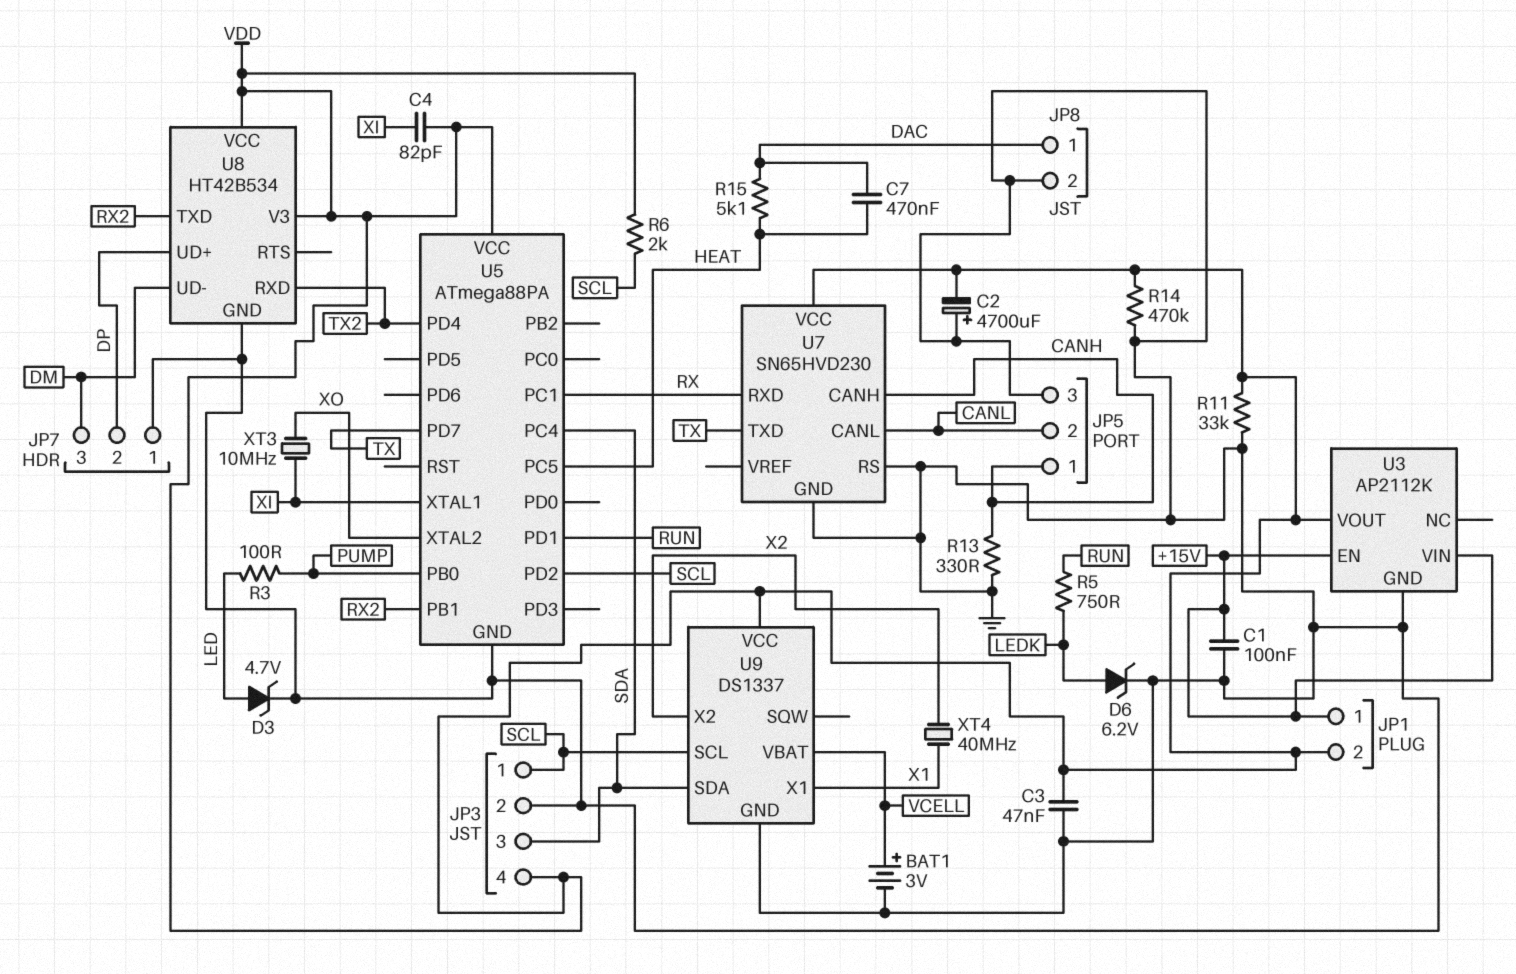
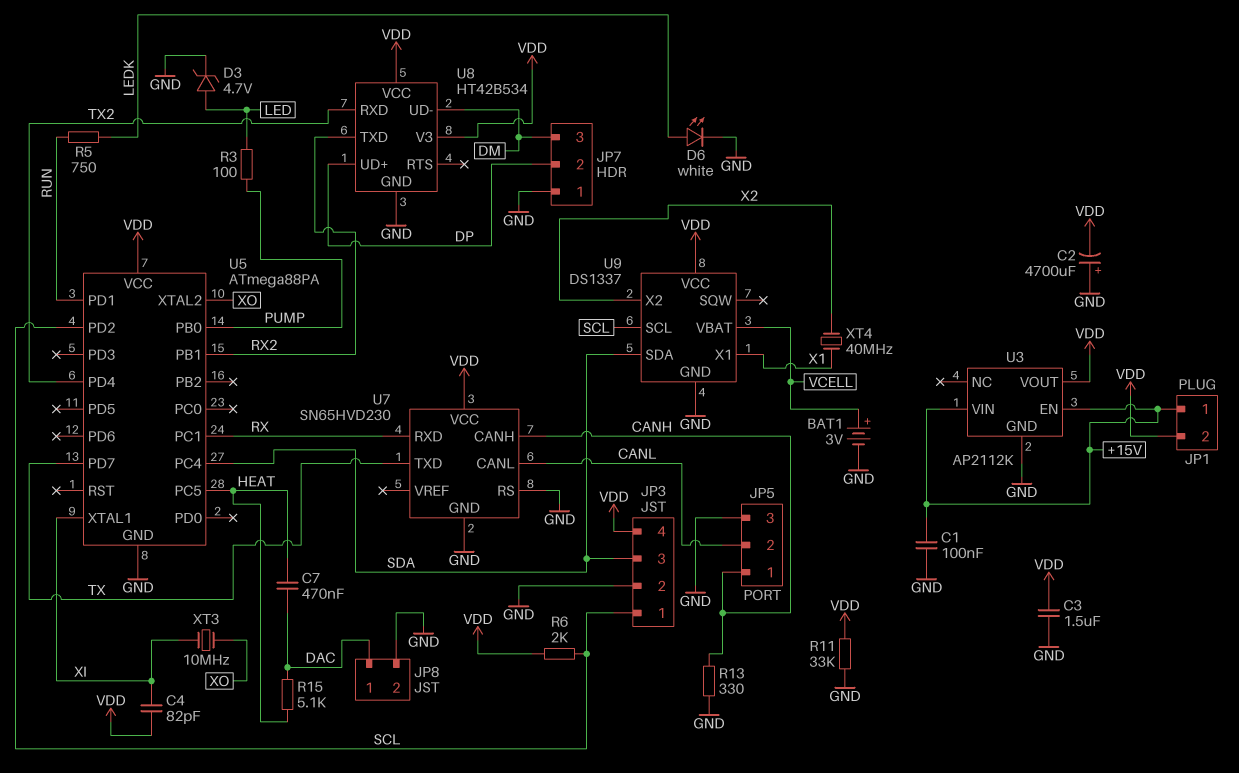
C3: 47nF (GND, VDD) -> 1.5uF (GND, VDD)
D6: zener 6.2V (A LEDK, K GND) -> LED white (A LEDK, K GND)
R14: 470k (GND, VDD) -> none

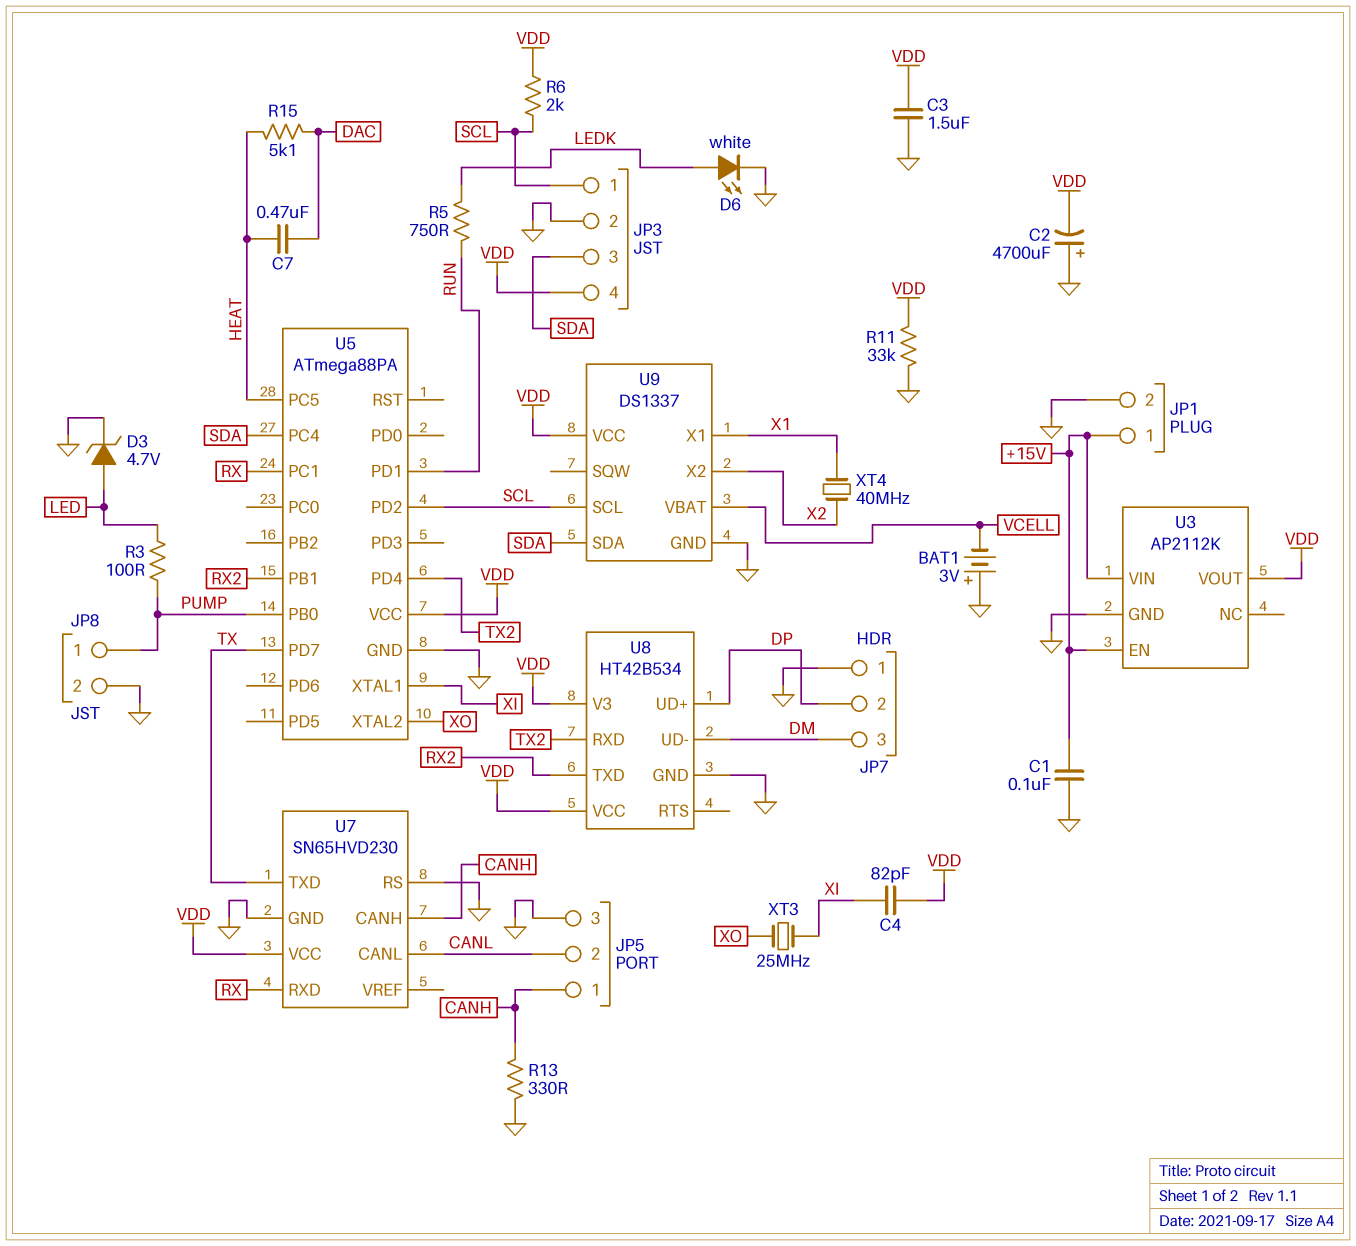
BAT1: 3V (plus VCELL, minus GND) -> 3V (plus GND, minus VCELL)
JP1 pin 2: VDD -> GND
JP8 pin 1: DAC -> PUMP
XT3: 10MHz (XI, XO) -> 25MHz (XI, XO)

